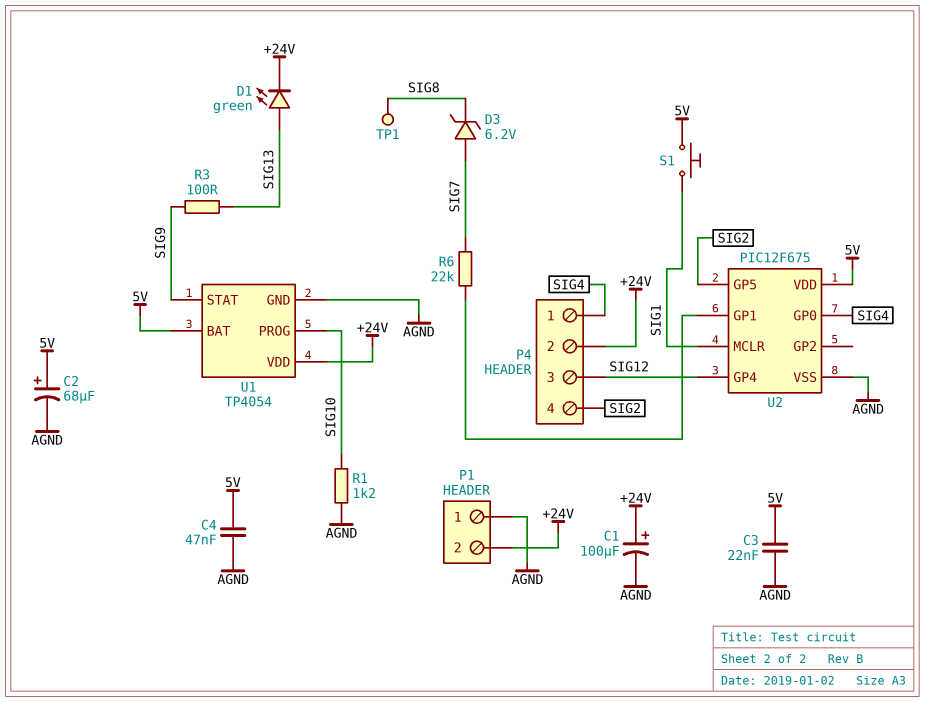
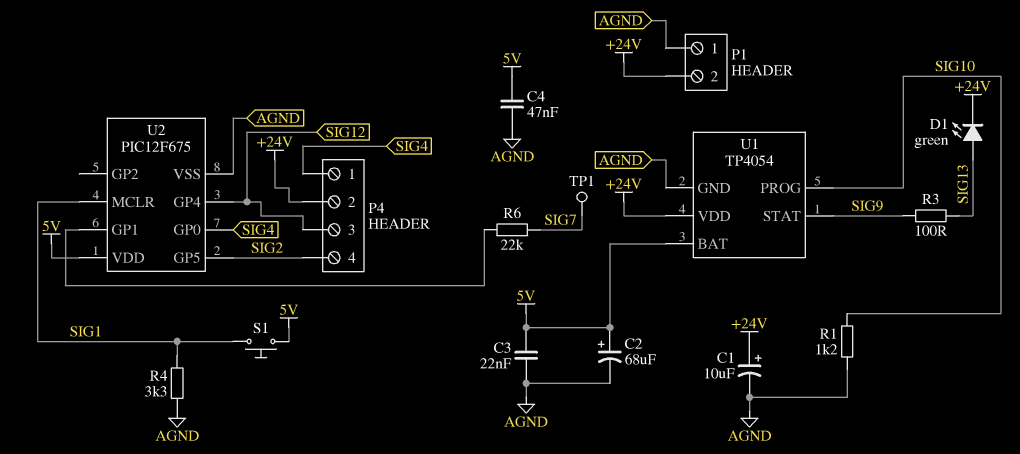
C1: 100uF (plus +24V, minus AGND) -> 10uF (plus +24V, minus AGND)
D3: zener 6.2V (A SIG7, K SIG8) -> none
R4: none -> 3.3k (AGND, SIG1)
TP1: test point (SIG8) -> test point (SIG7)

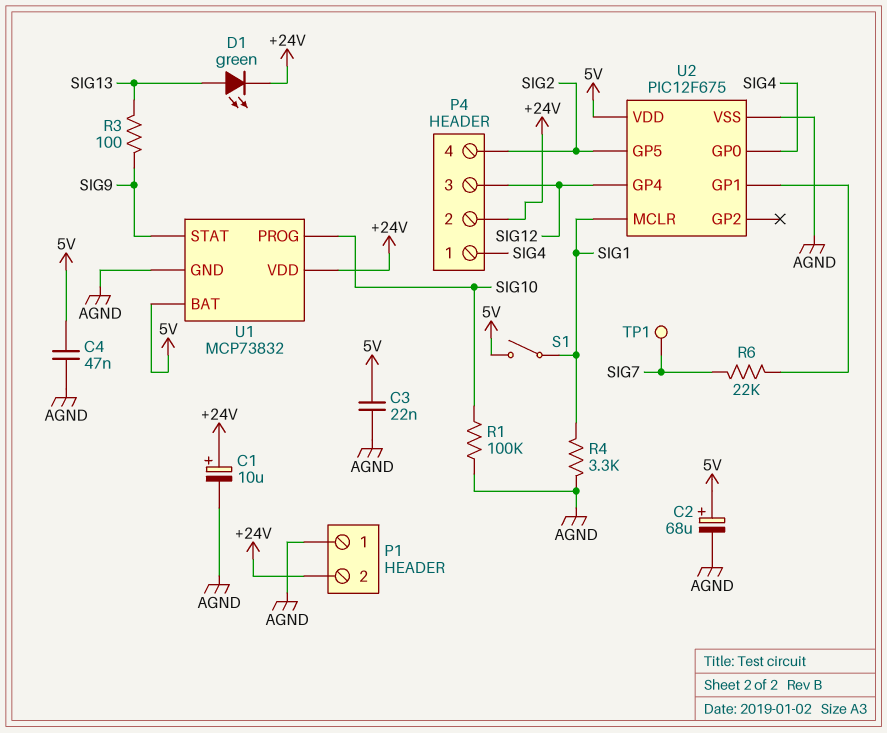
R1: 1.2k (AGND, SIG10) -> 100k (AGND, SIG10)
S1: button (5V, SIG1) -> switch (5V, SIG1)
U1: TP4054 -> MCP73832

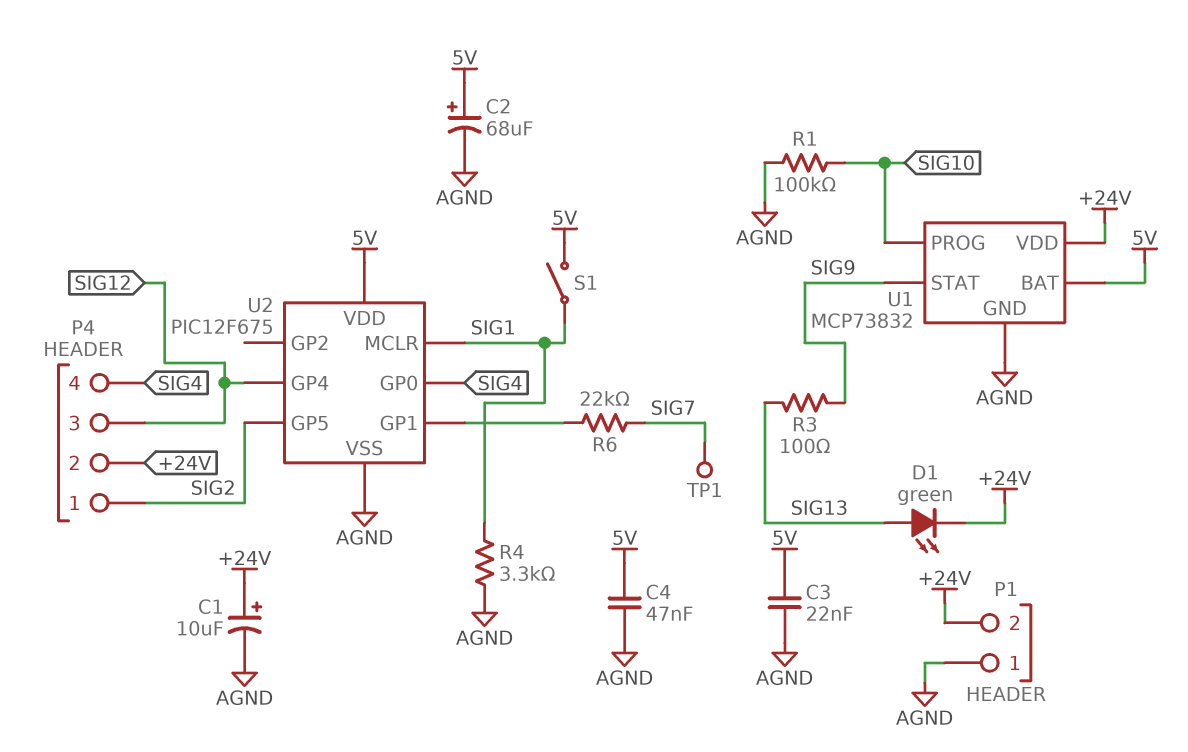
P4 pin 1: SIG4 -> SIG2
P4 pin 4: SIG2 -> SIG4

